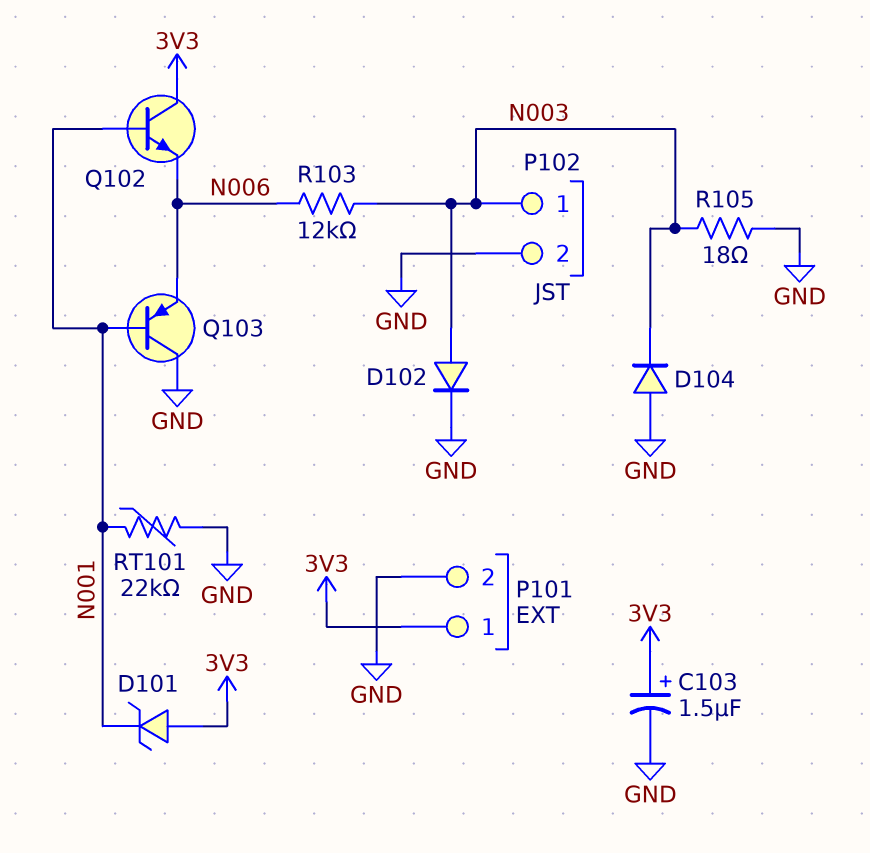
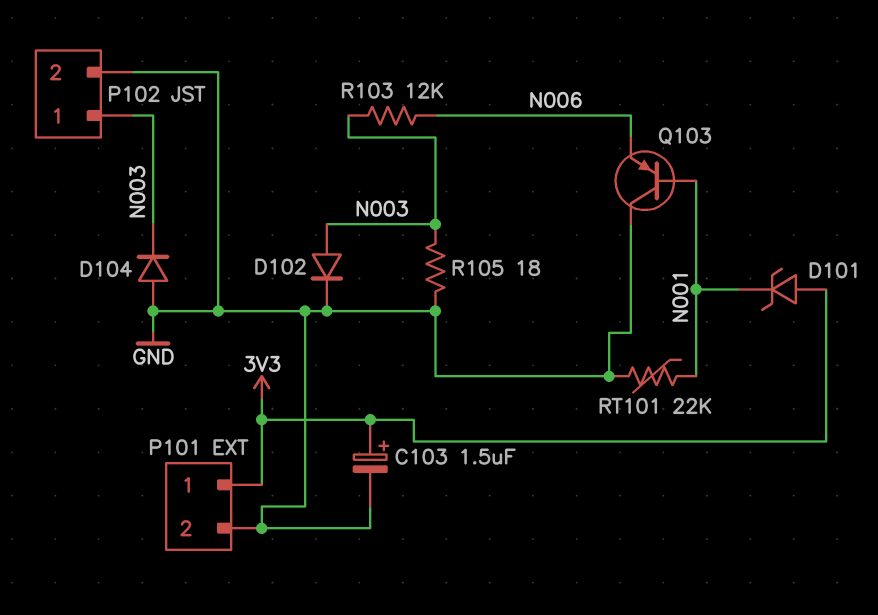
Q102: NPN (B N001, C 3V3, E N006) -> none

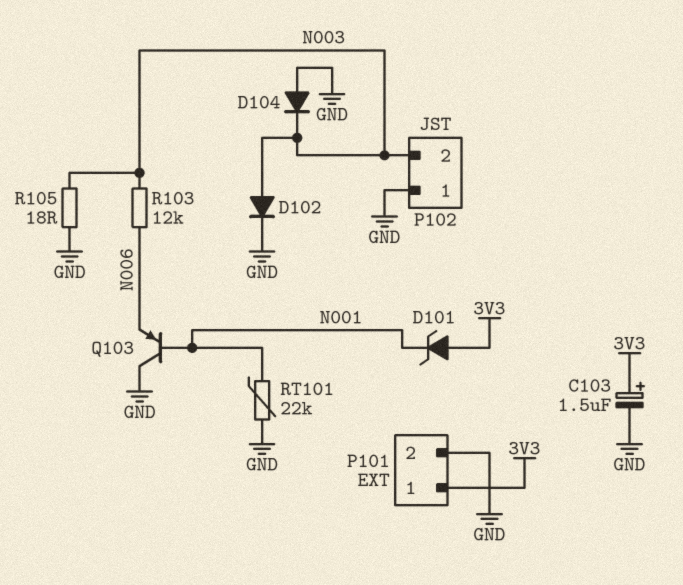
P102 pin 1: N003 -> GND
P102 pin 2: GND -> N003

